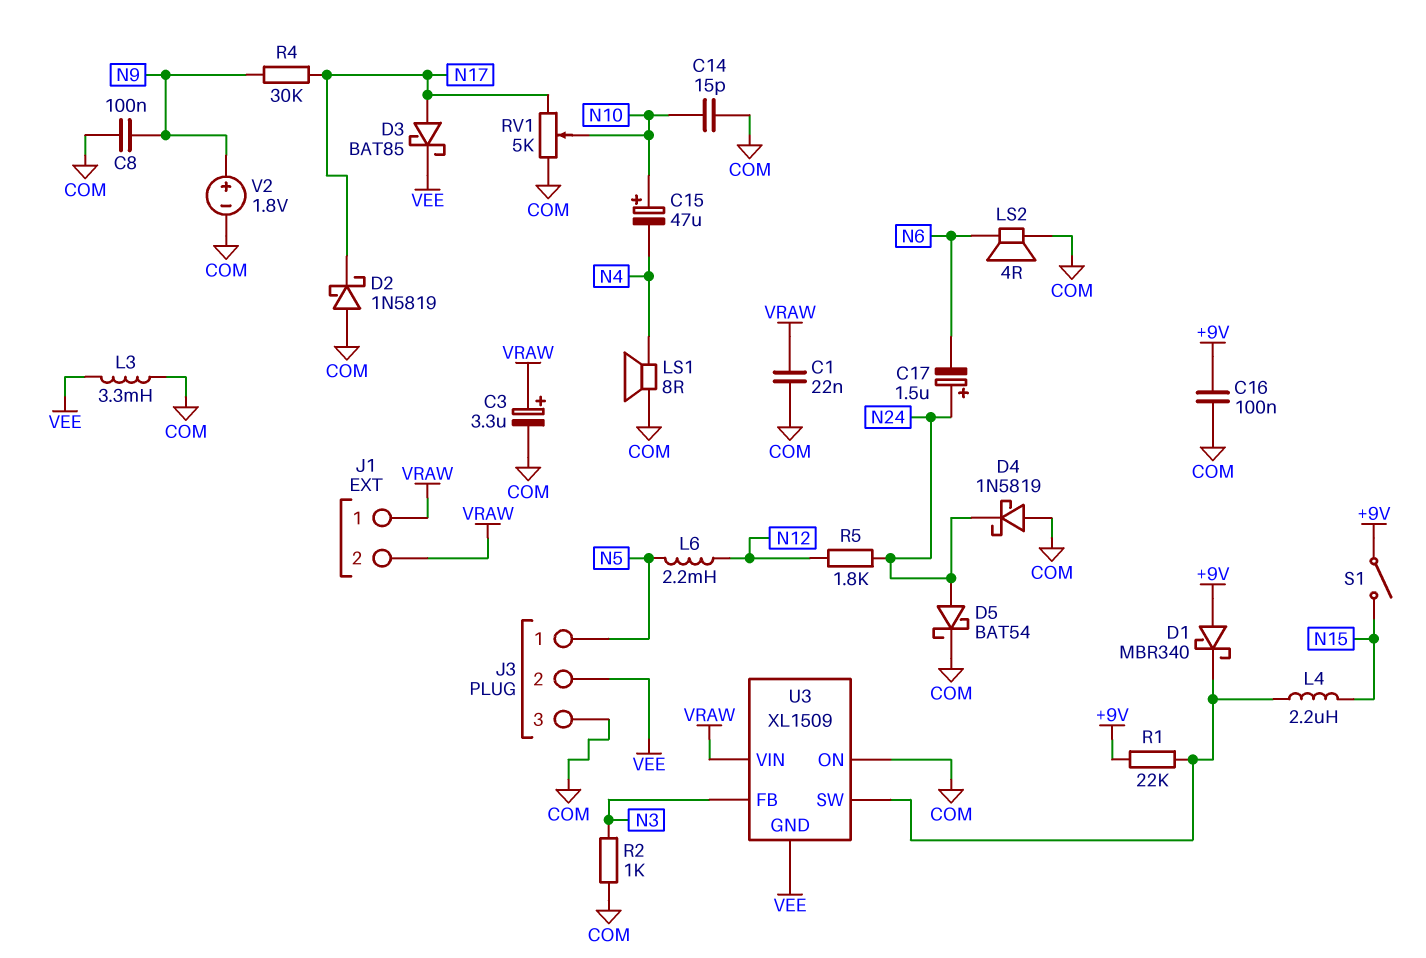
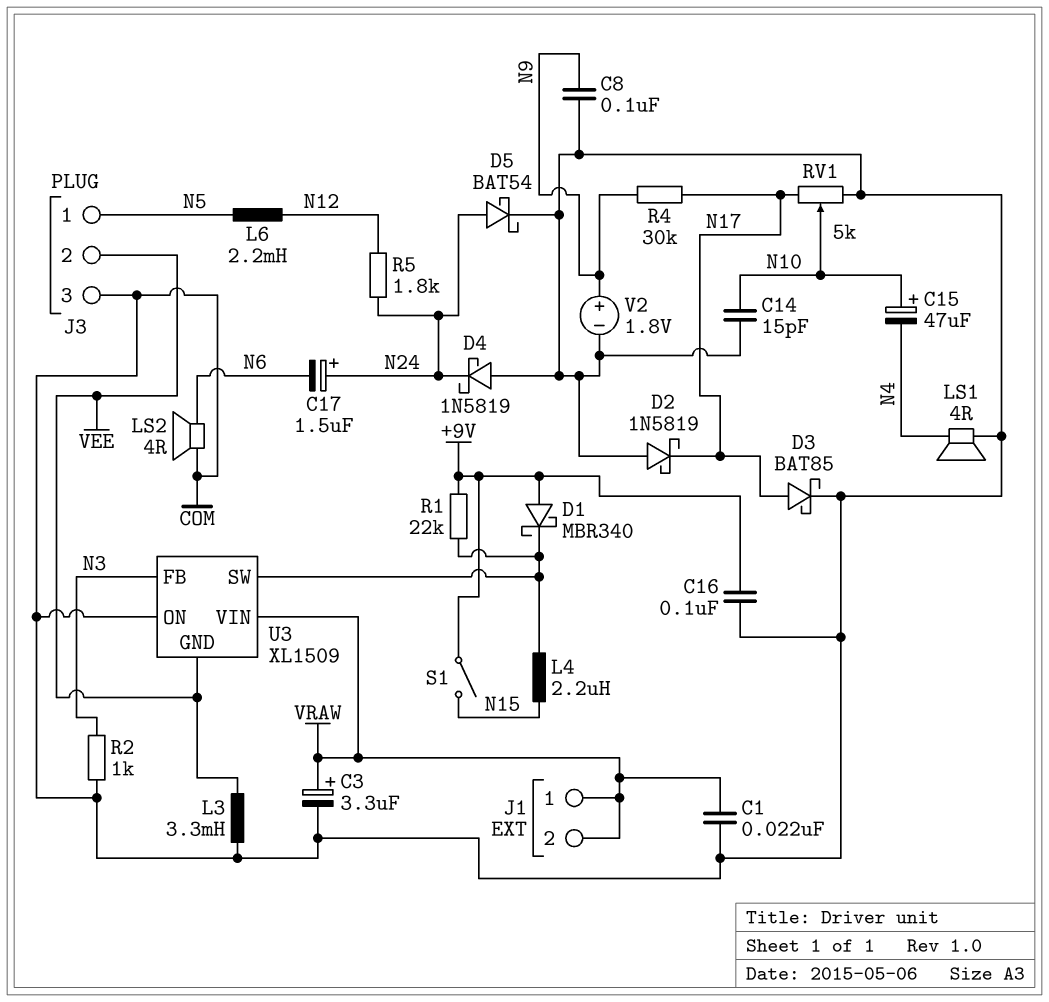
D3: schottky BAT85 (A N17, K VEE) -> schottky BAT85 (A N17, K COM)
LS1: speaker 8R (COM, N4) -> speaker 4R (COM, N4)

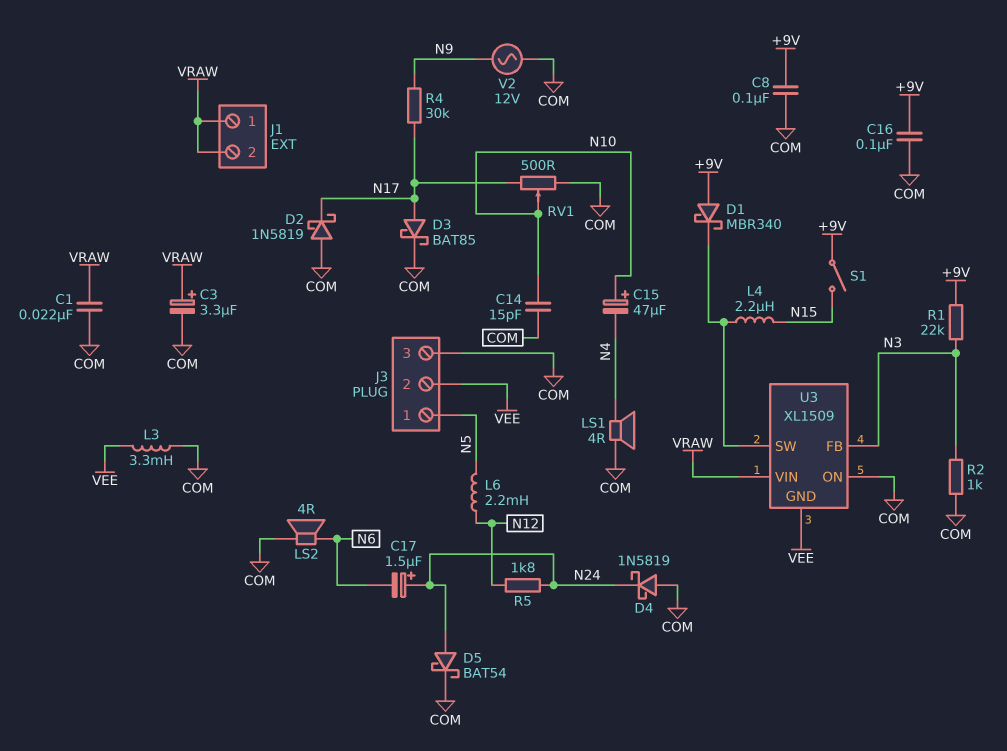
C8: 100nF (COM, N9) -> 100nF (+9V, COM)
R1: 22k (+9V, U3/SW) -> 22k (+9V, N3)
RV1: 5k (COM, N17, wiper N10) -> 500 (COM, N17, wiper N10)
V2: 1.8V (plus N9, minus COM) -> AC 12V (COM, N9)

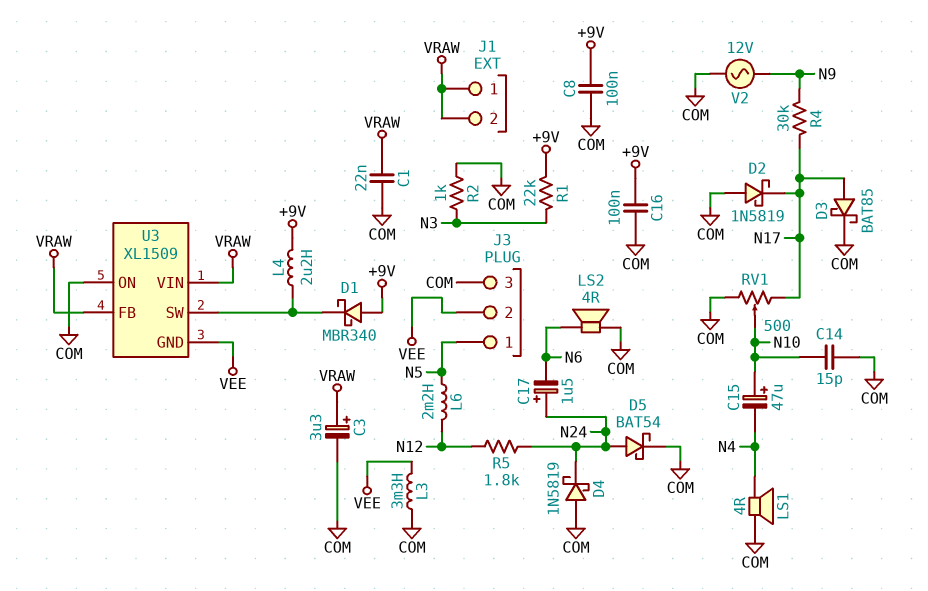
L4: 2.2uH (N15, U3/SW) -> 2.2uH (+9V, U3/SW)
S1: switch (+9V, N15) -> none
U3 pin FB: N3 -> VRAW

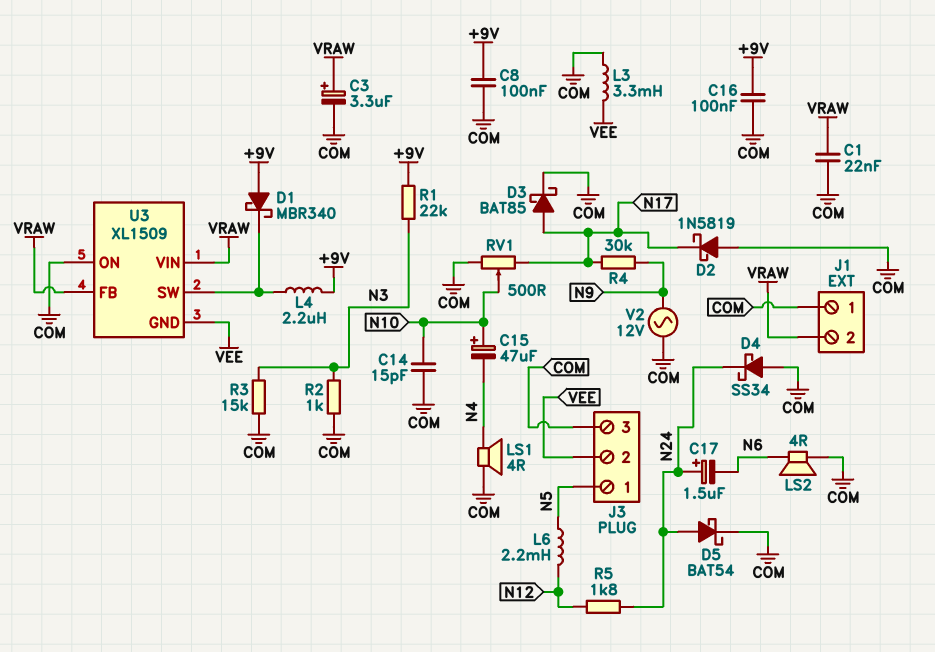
D4: schottky 1N5819 (A COM, K N24) -> schottky SS34 (A COM, K N24)
J1 pin 1: VRAW -> COM
R3: none -> 15k (COM, N3)

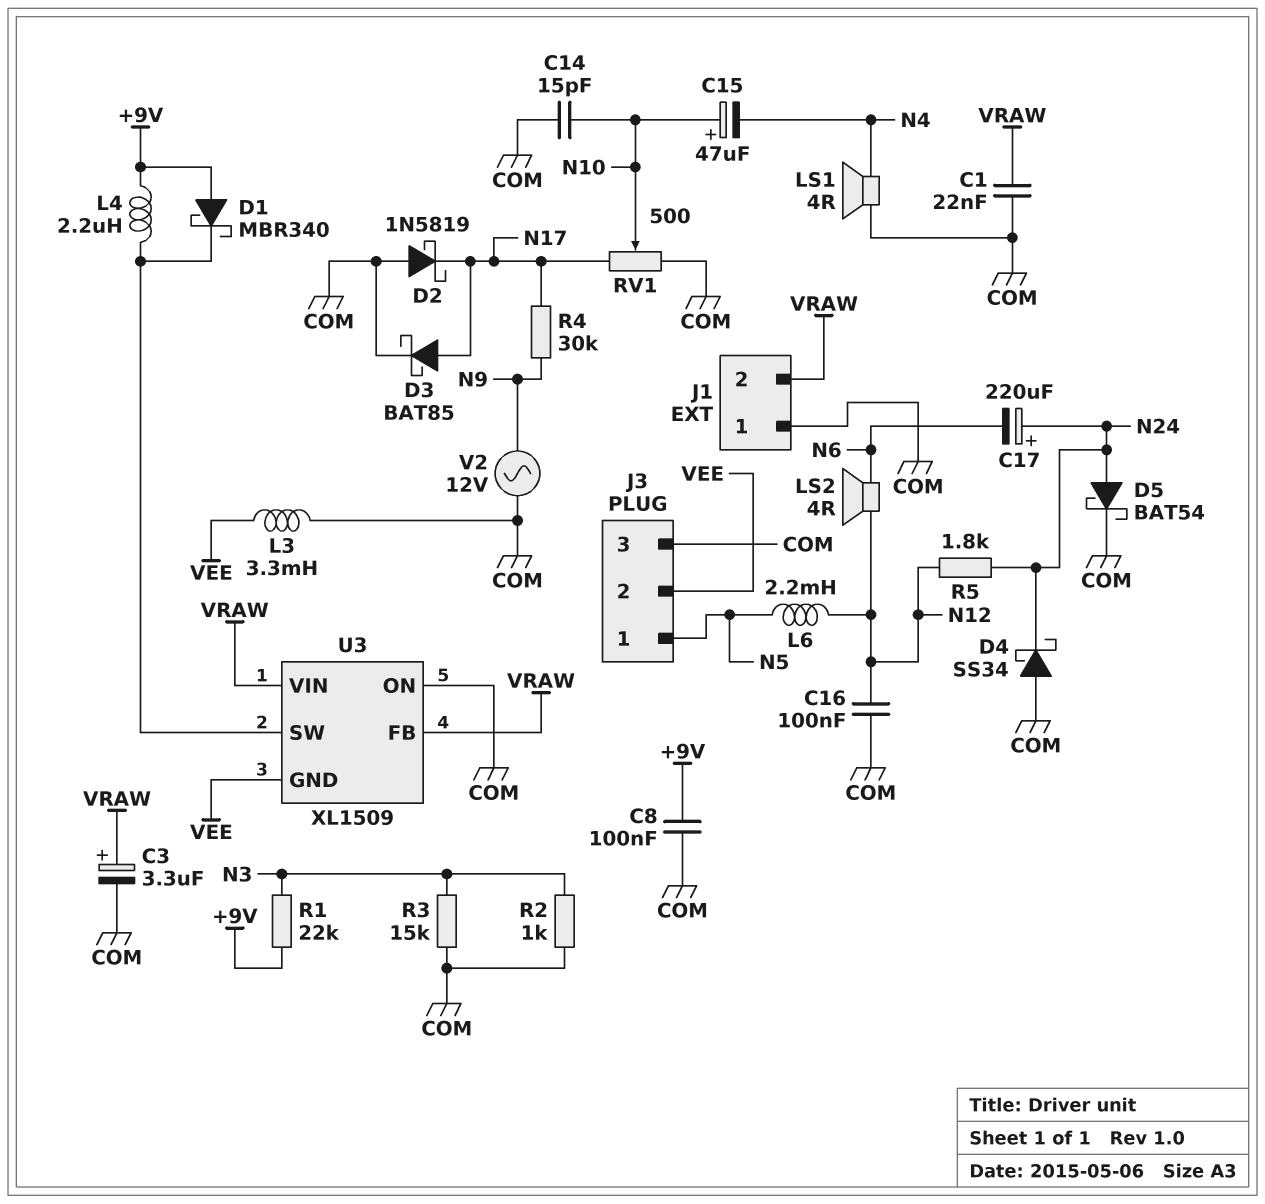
C16: 100nF (+9V, COM) -> 100nF (COM, N12)
C17: 1.5uF (plus N24, minus N6) -> 220uF (plus N24, minus N6)
LS2: speaker 4R (COM, N6) -> speaker 4R (N6, N12)

